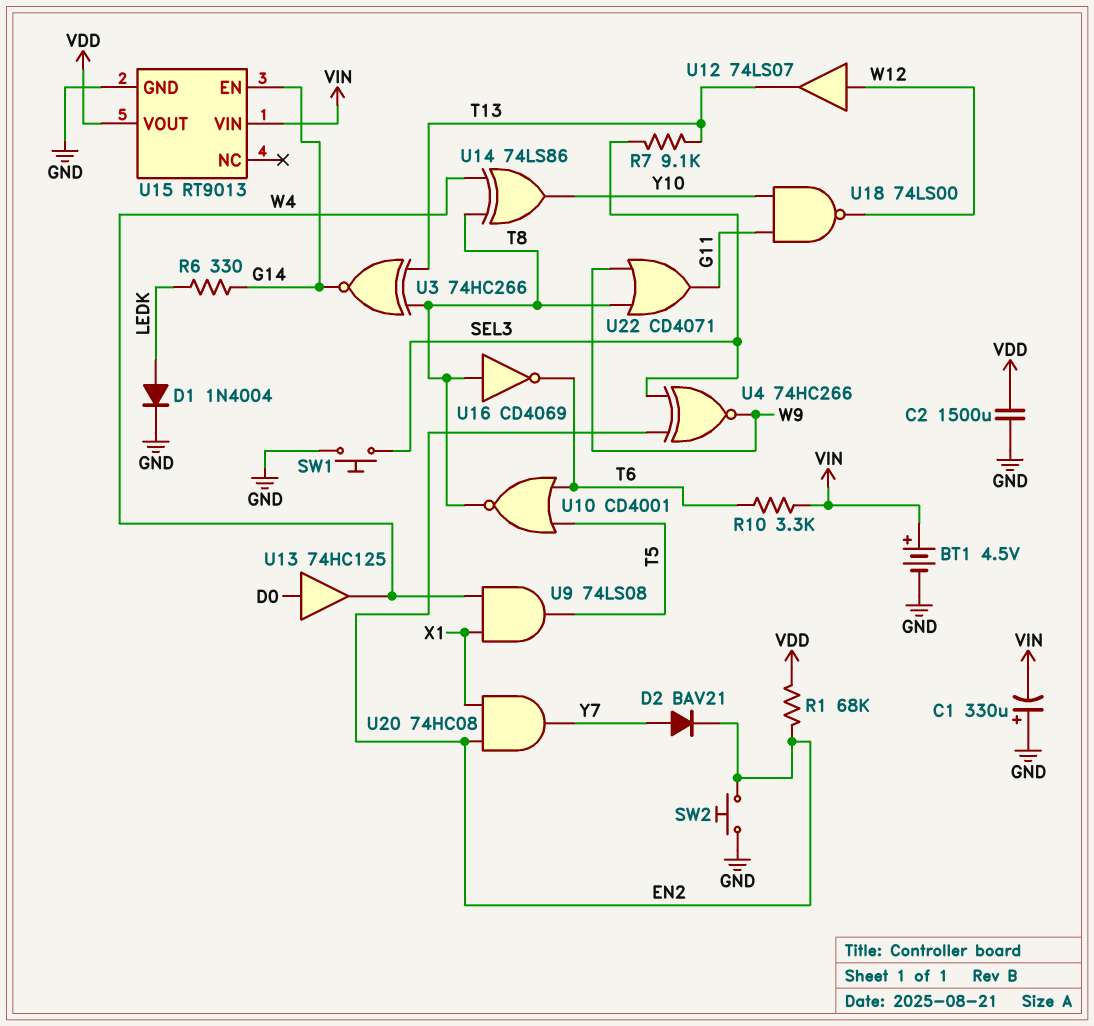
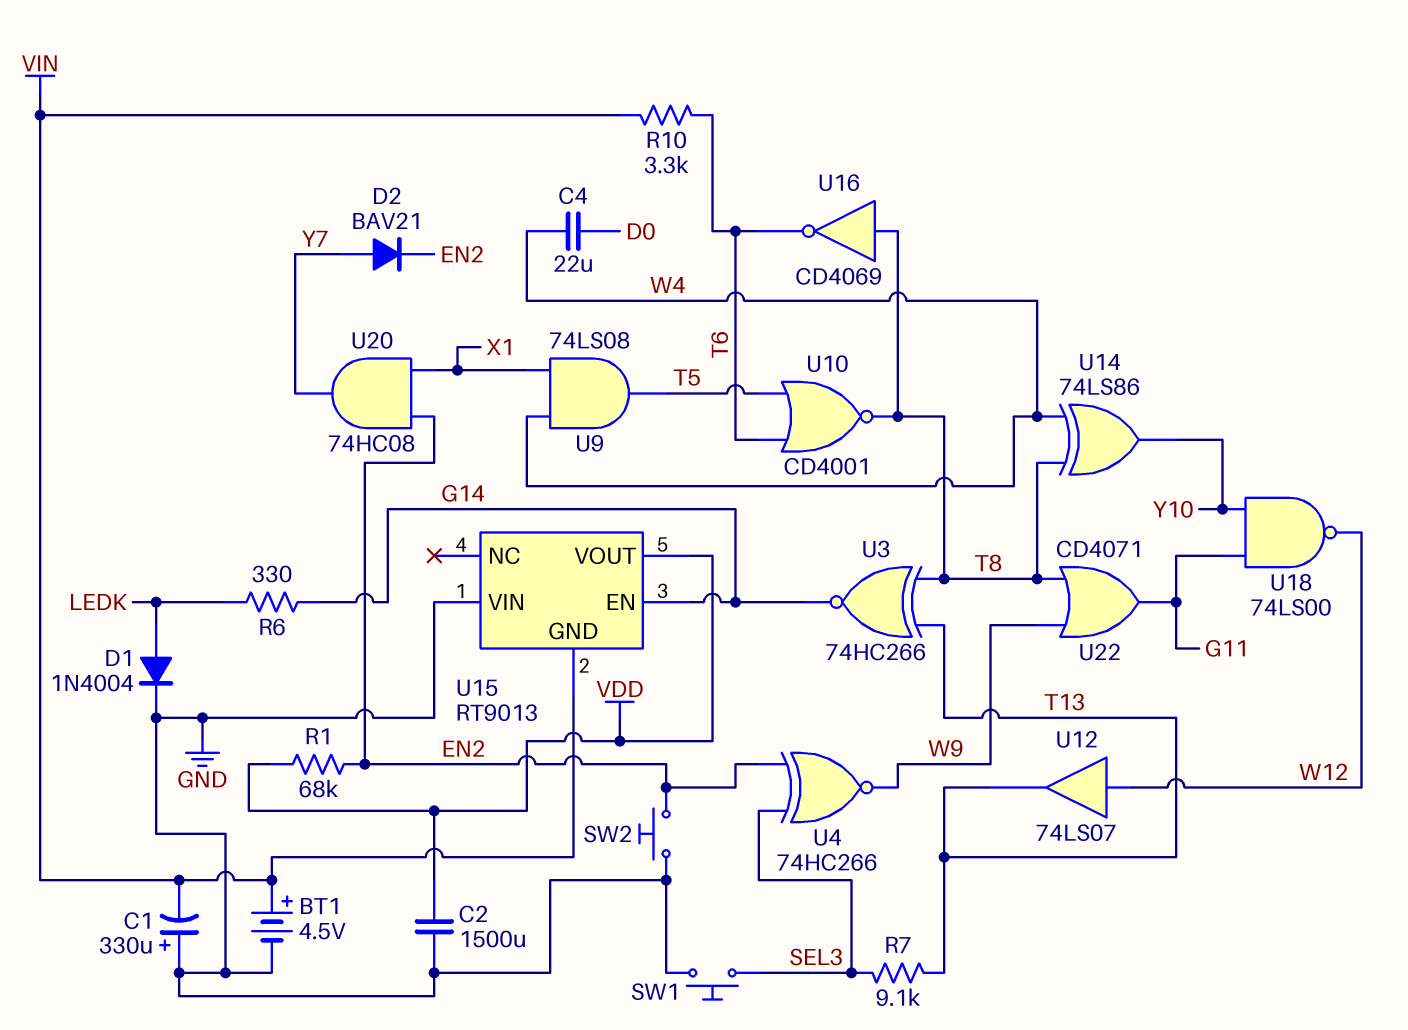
C4: none -> 22uF (D0, W4)
U13: buffer 74HC125 (in D0, out W4) -> none
U15 pin GND: GND -> VIN
U15 pin VIN: VIN -> GND

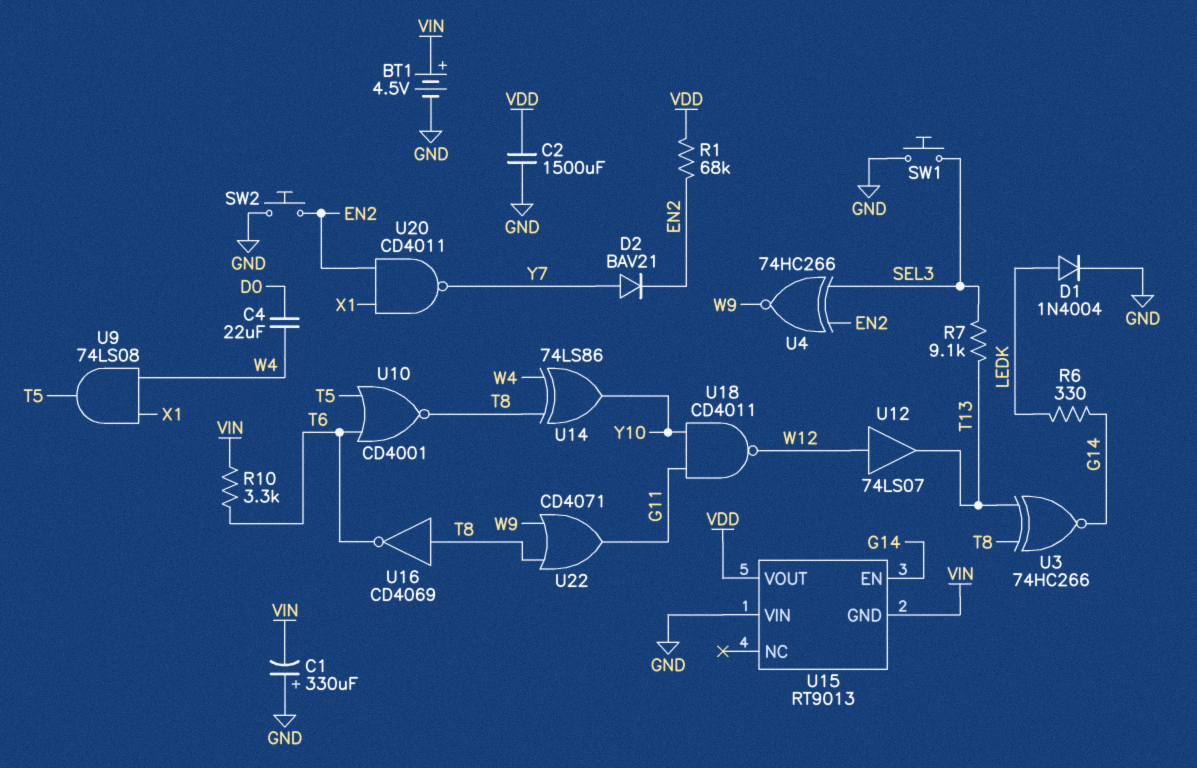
U18: NAND 74LS00 (in G11, in Y10, out W12) -> NAND CD4011 (in G11, in Y10, out W12)
U20: AND 74HC08 (in EN2, in X1, out Y7) -> NAND CD4011 (in EN2, in X1, out Y7)

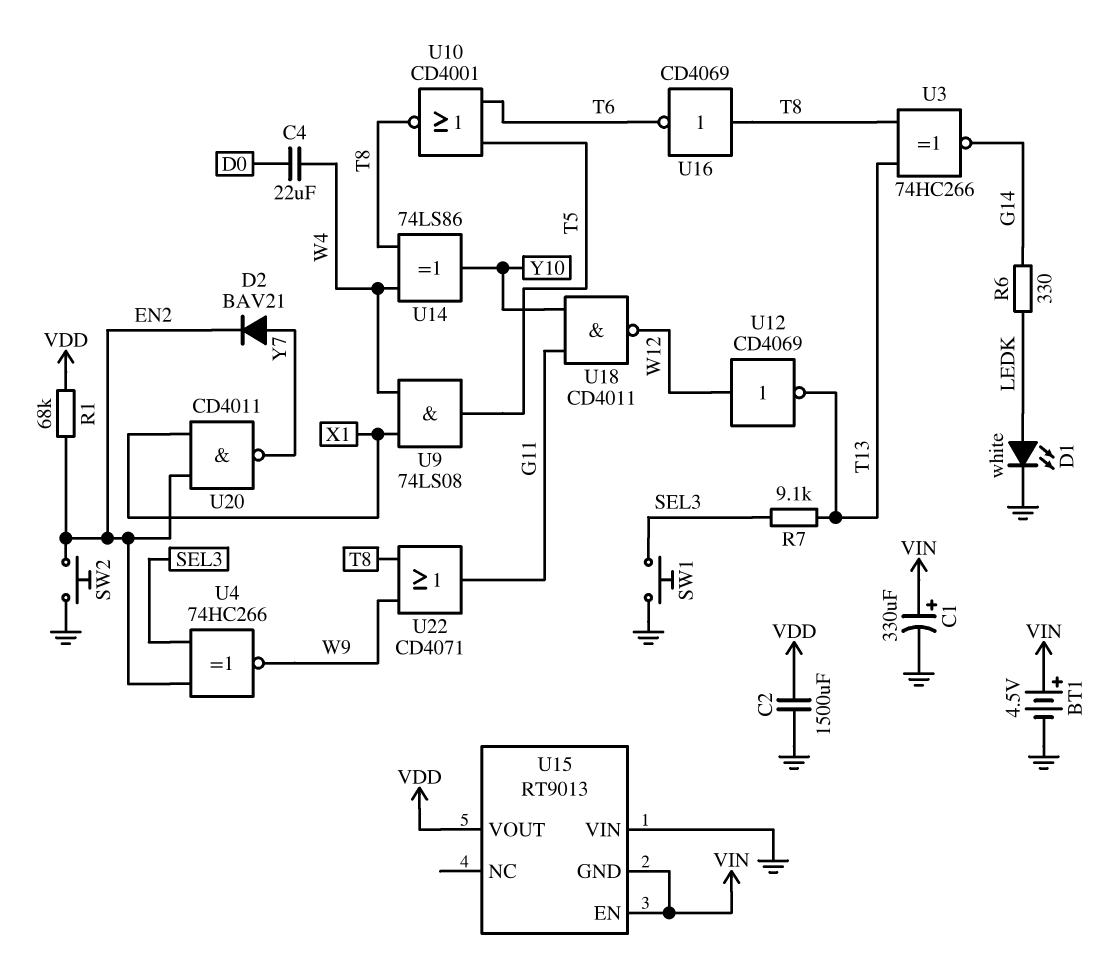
C1: 330uF (plus GND, minus VIN) -> 330uF (plus VIN, minus GND)
D1: diode 1N4004 (A LEDK, K GND) -> LED white (A LEDK, K GND)
R10: 3.3k (T6, VIN) -> none
U12: buffer 74LS07 (in W12, out T13) -> NOT CD4069 (in W12, out T13)
U15 pin EN: G14 -> VIN

